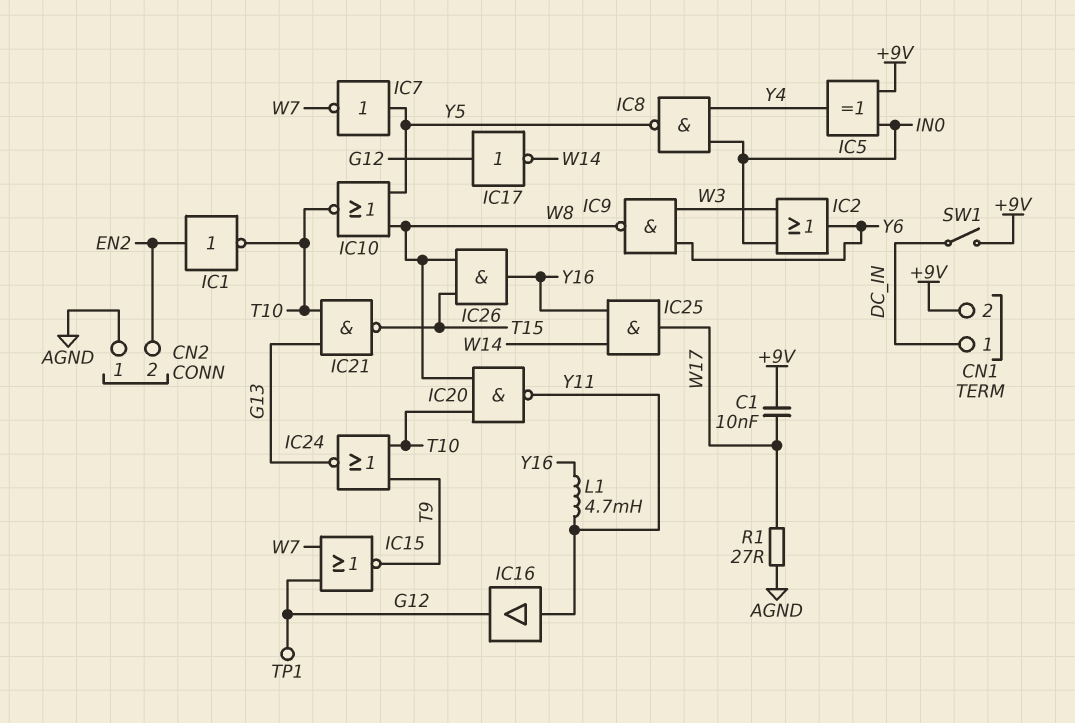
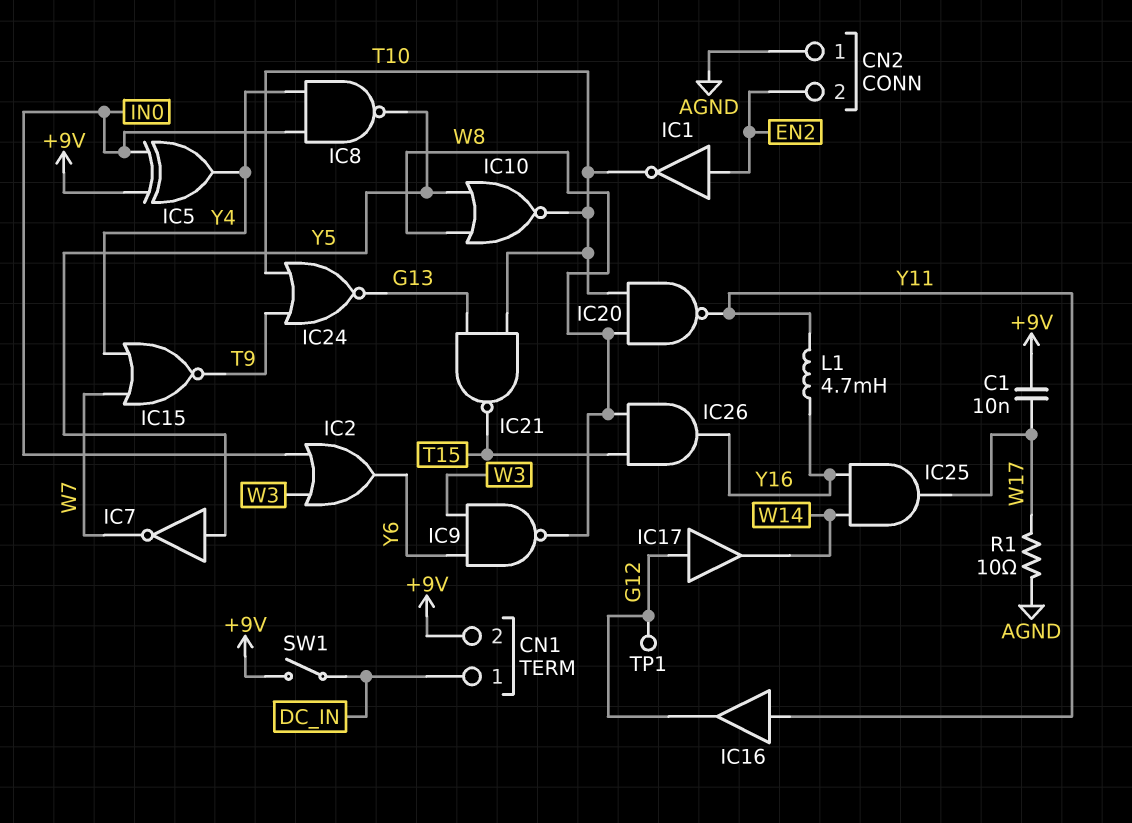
IC15: NOR (in G12, in W7, out T9) -> NOR (in W7, in Y4, out T9)
IC17: NOT (in G12, out W14) -> buffer (in G12, out W14)
R1: 27 (AGND, W17) -> 10 (AGND, W17)

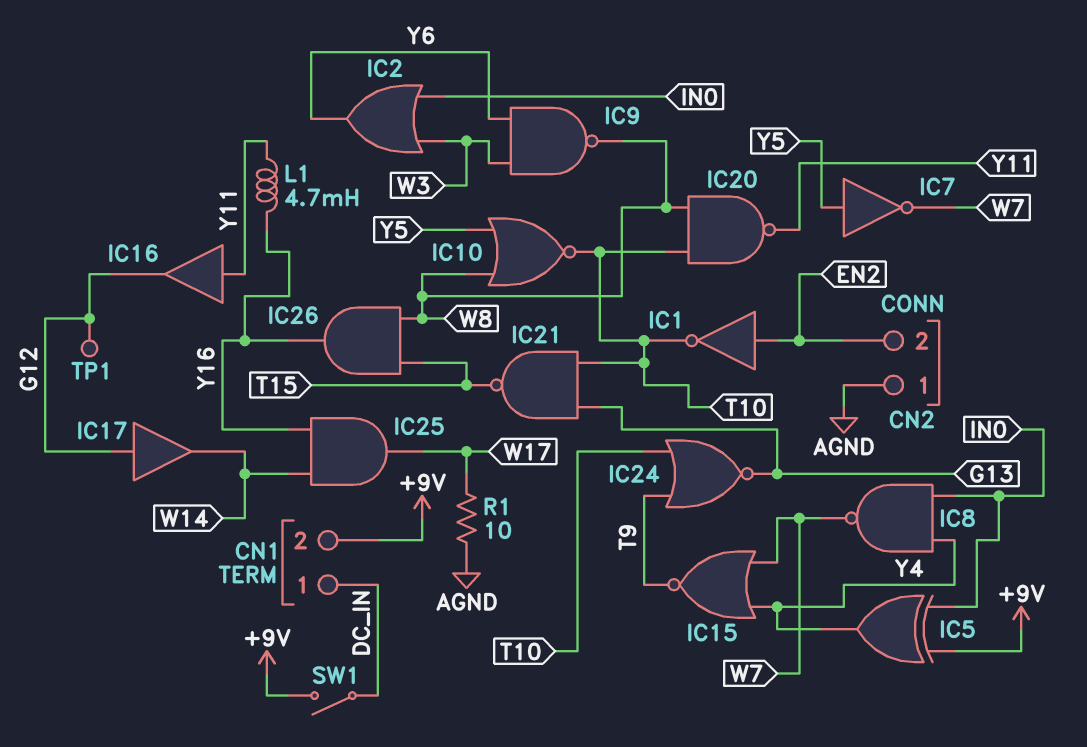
C1: 10nF (+9V, W17) -> none
IC8: NAND (in IN0, in Y4, out Y5) -> NAND (in IN0, in Y4, out W7)

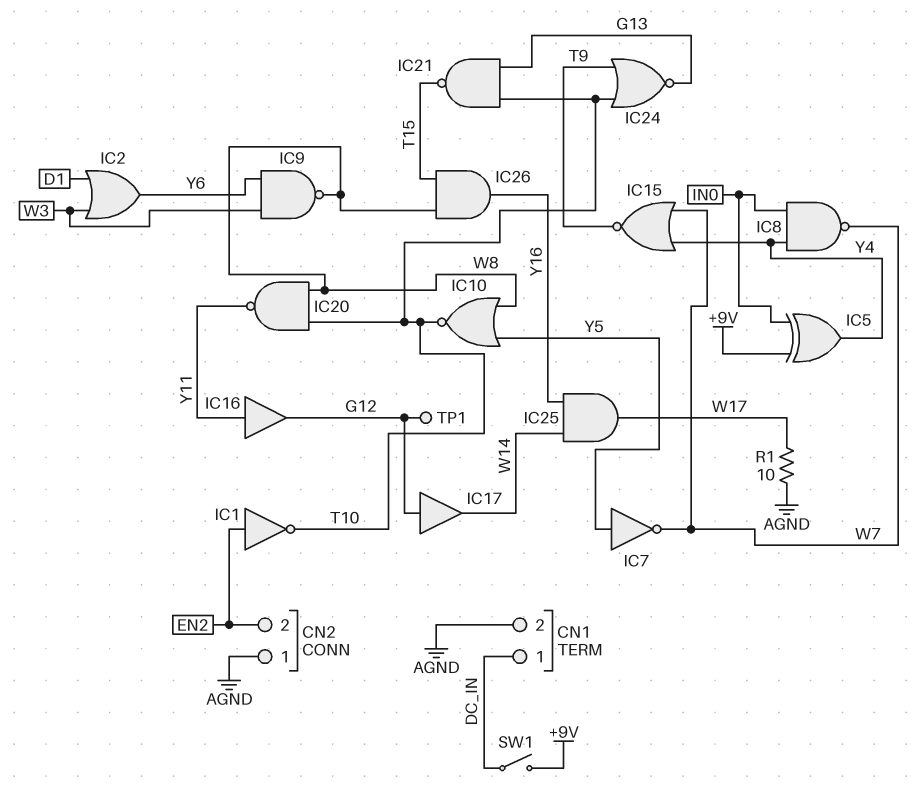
CN1 pin 2: +9V -> AGND
IC2: OR (in IN0, in W3, out Y6) -> OR (in D1, in W3, out Y6)
L1: 4.7mH (Y11, Y16) -> none

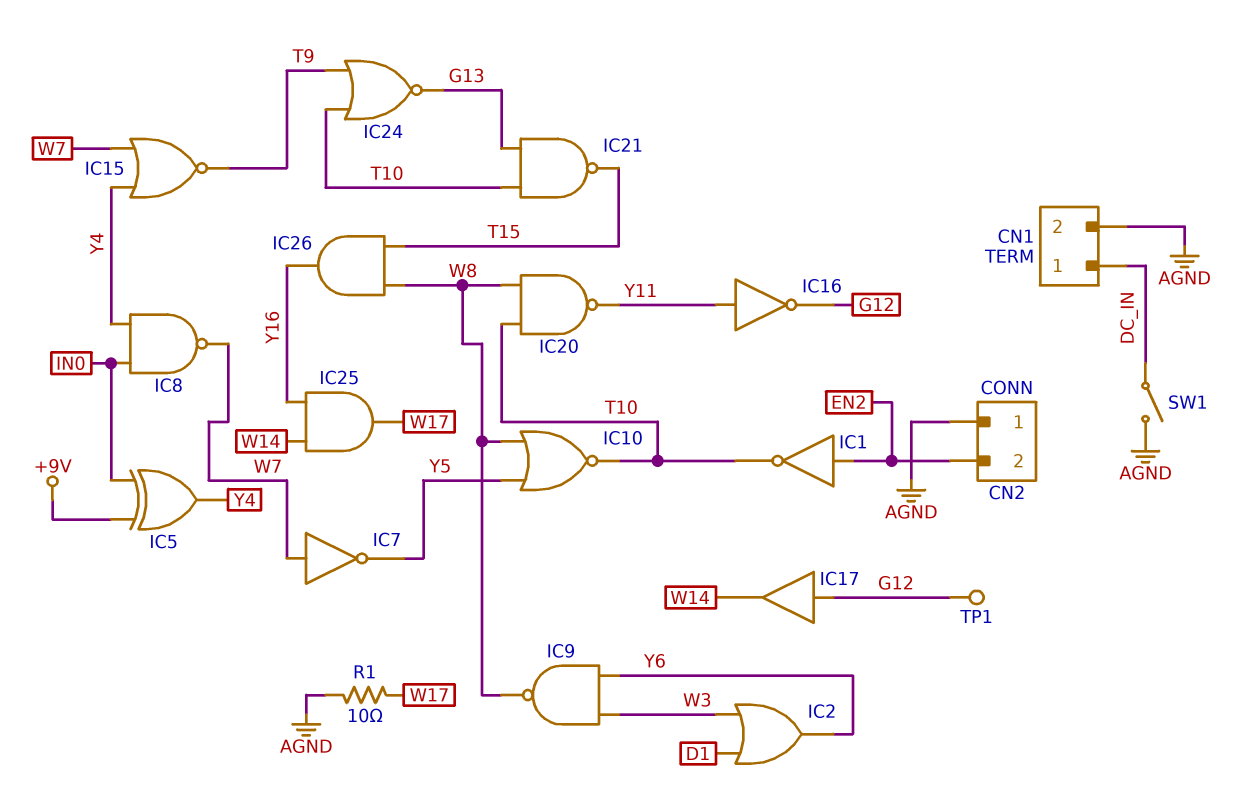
IC7: NOT (in Y5, out W7) -> NOT (in W7, out Y5)
IC16: buffer (in Y11, out G12) -> NOT (in Y11, out G12)
SW1: switch (+9V, DC_IN) -> switch (AGND, DC_IN)

